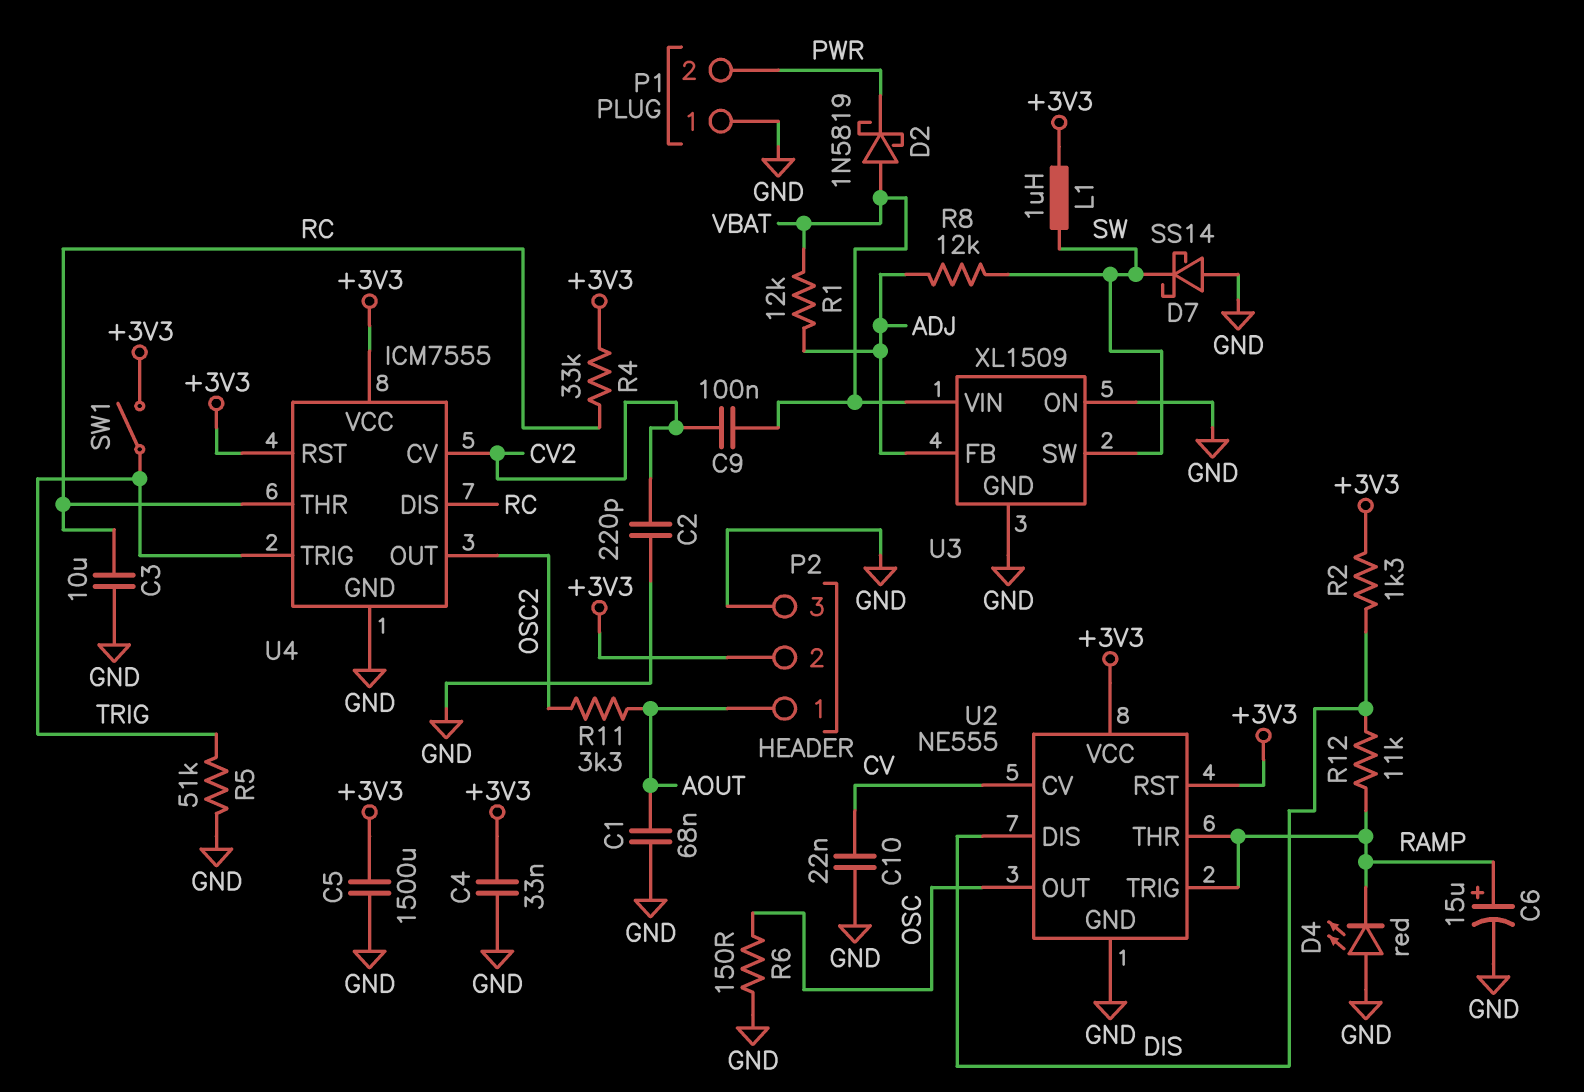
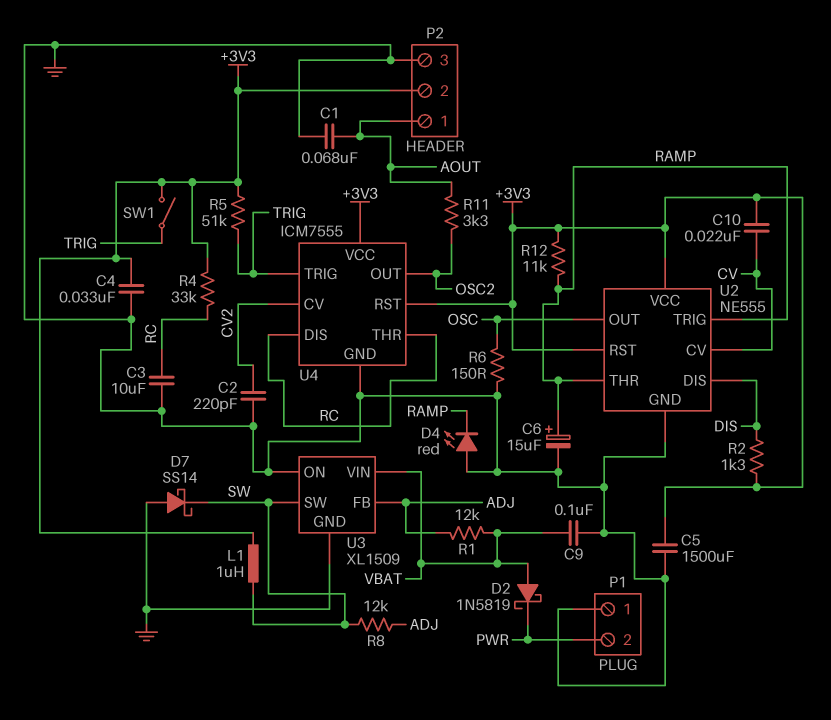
C9: 100nF (CV2, VBAT) -> 100nF (GND, VBAT)
C10: 22nF (CV, GND) -> 22nF (+3V3, CV)
R5: 51k (GND, TRIG) -> 51k (+3V3, TRIG)
R12: 11k (DIS, RAMP) -> 11k (+3V3, RAMP)

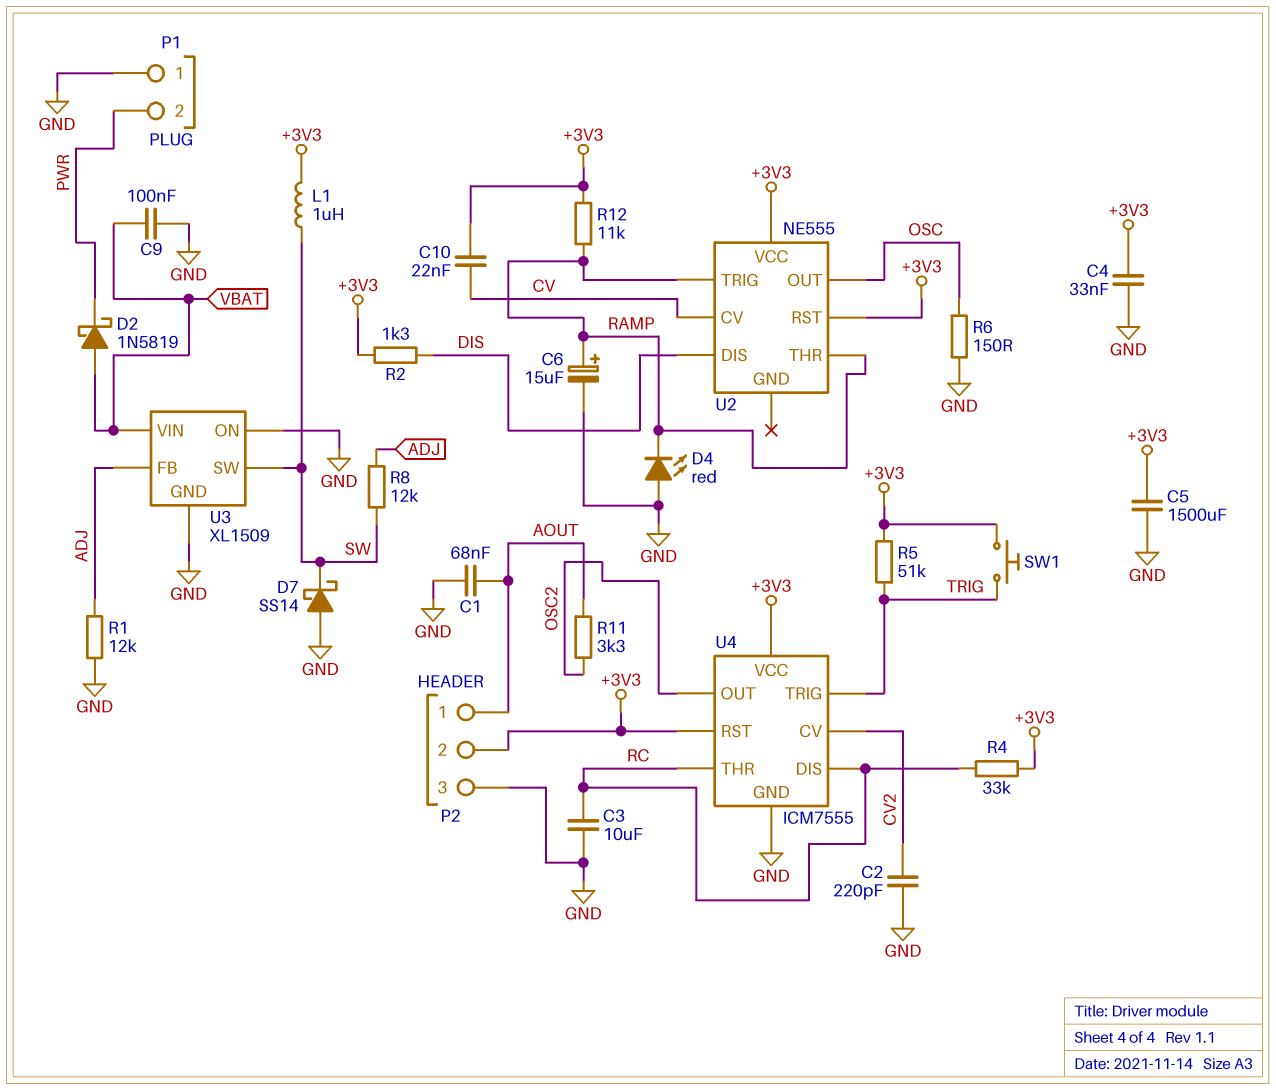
R1: 12k (ADJ, VBAT) -> 12k (ADJ, GND)
SW1: switch (+3V3, TRIG) -> button (+3V3, TRIG)
U2 pin GND: GND -> none

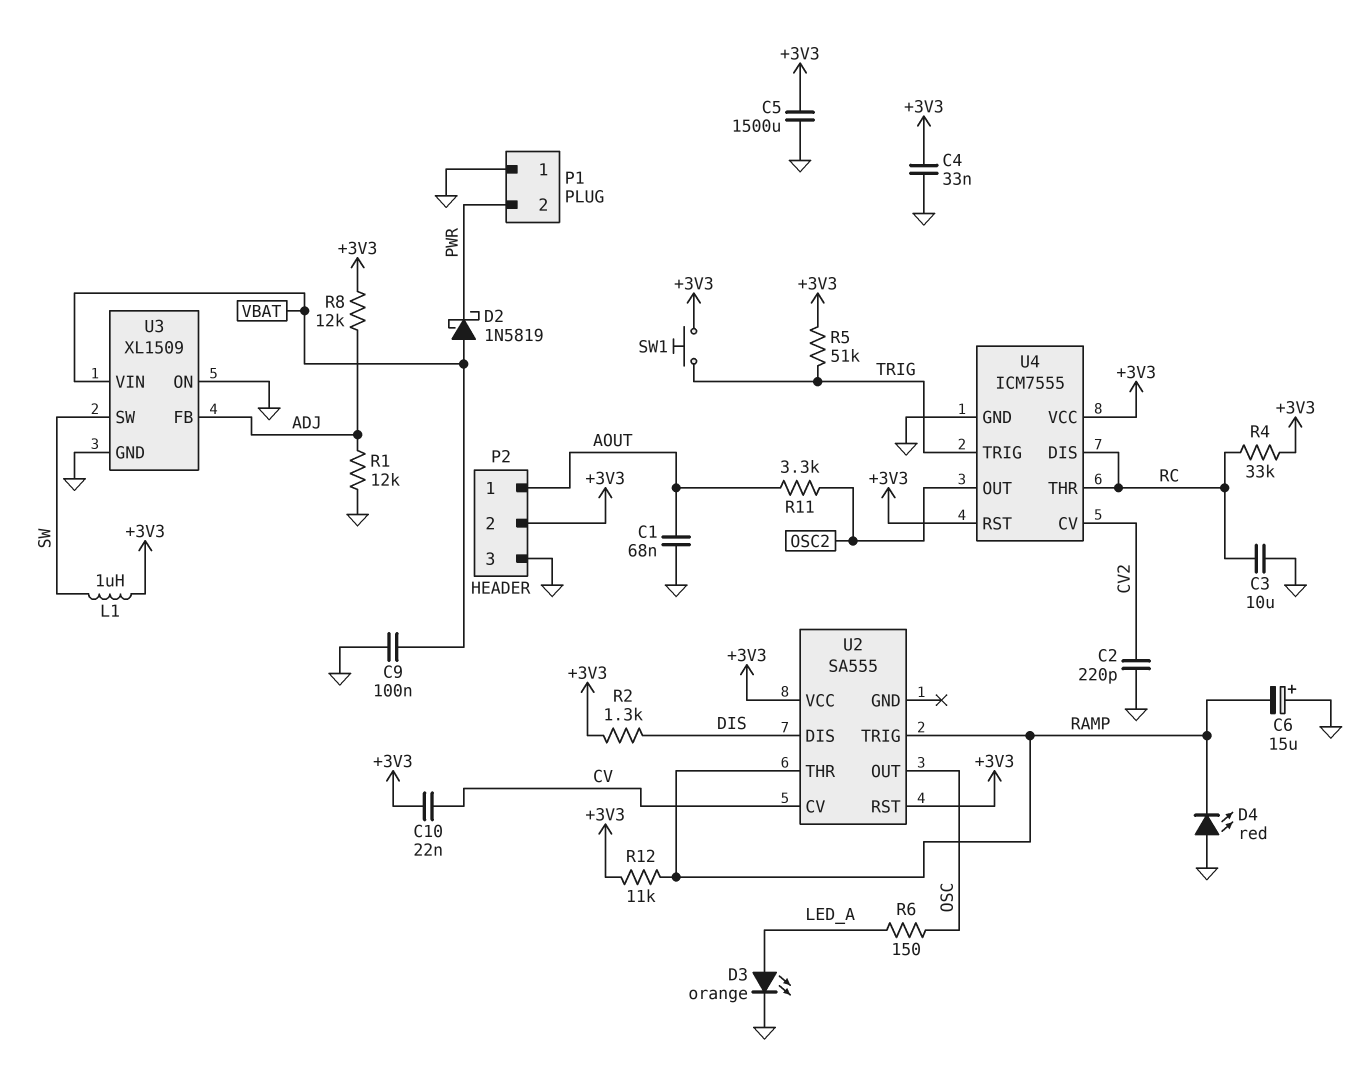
C6: 15uF (plus RAMP, minus GND) -> 15uF (plus GND, minus RAMP)
D3: none -> LED orange (A LED_A, K GND)
D7: schottky SS14 (A GND, K SW) -> none
R6: 150 (GND, OSC) -> 150 (LED_A, OSC)
R8: 12k (ADJ, SW) -> 12k (+3V3, ADJ)
U2: NE555 -> SA555

